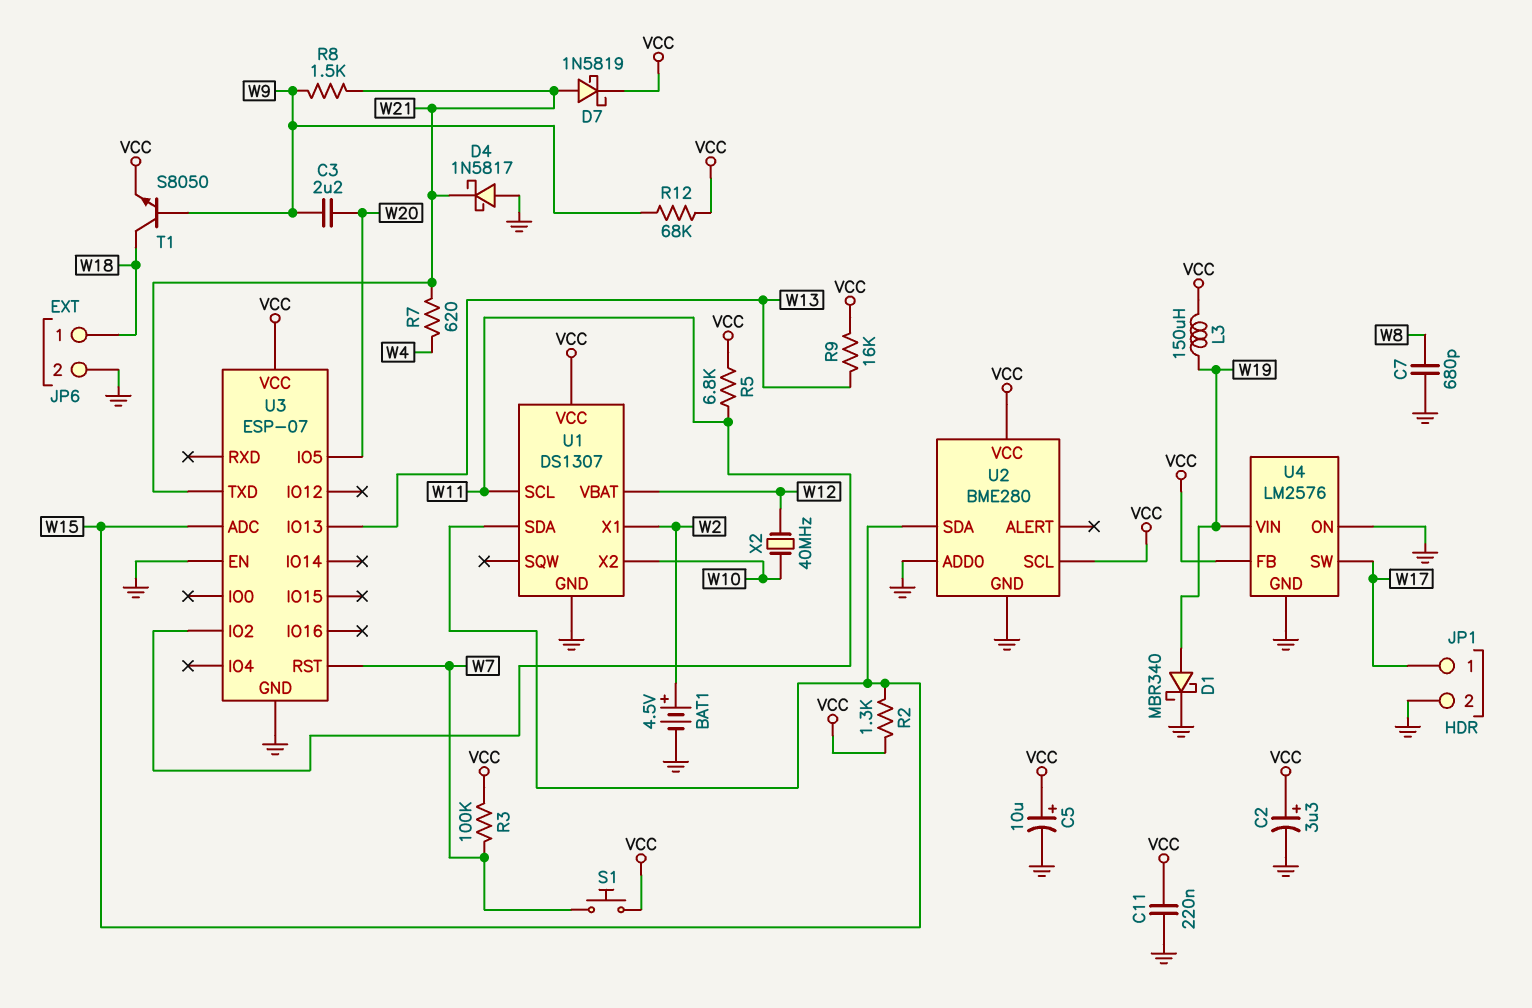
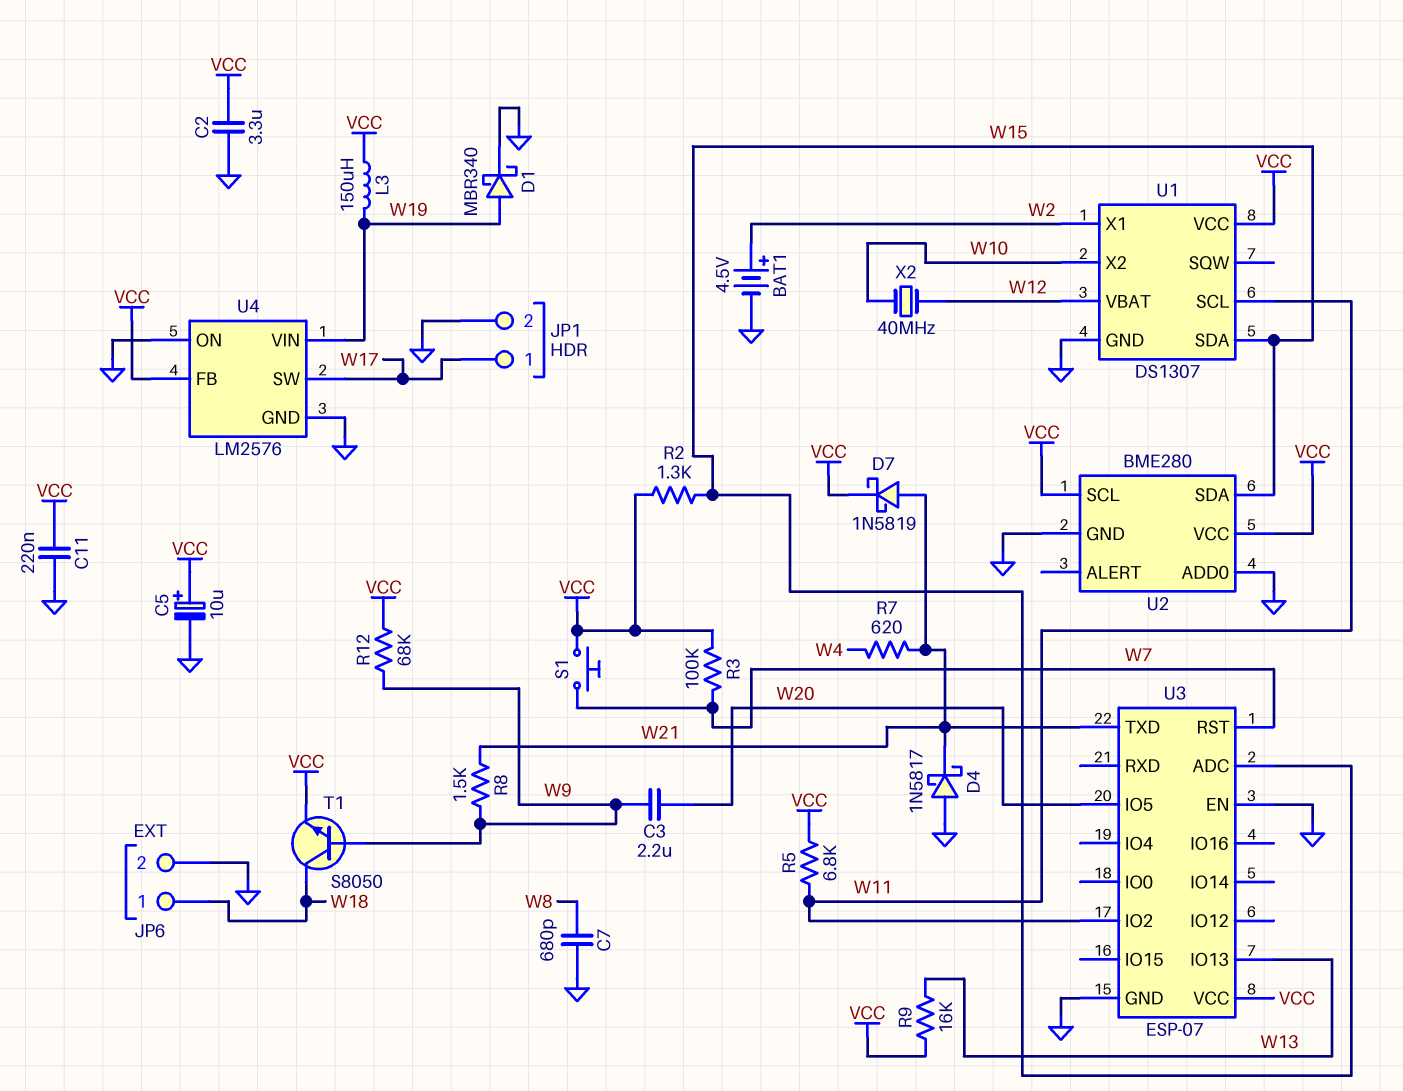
C2: 3.3uF (plus VCC, minus GND) -> 3.3uF (GND, VCC)

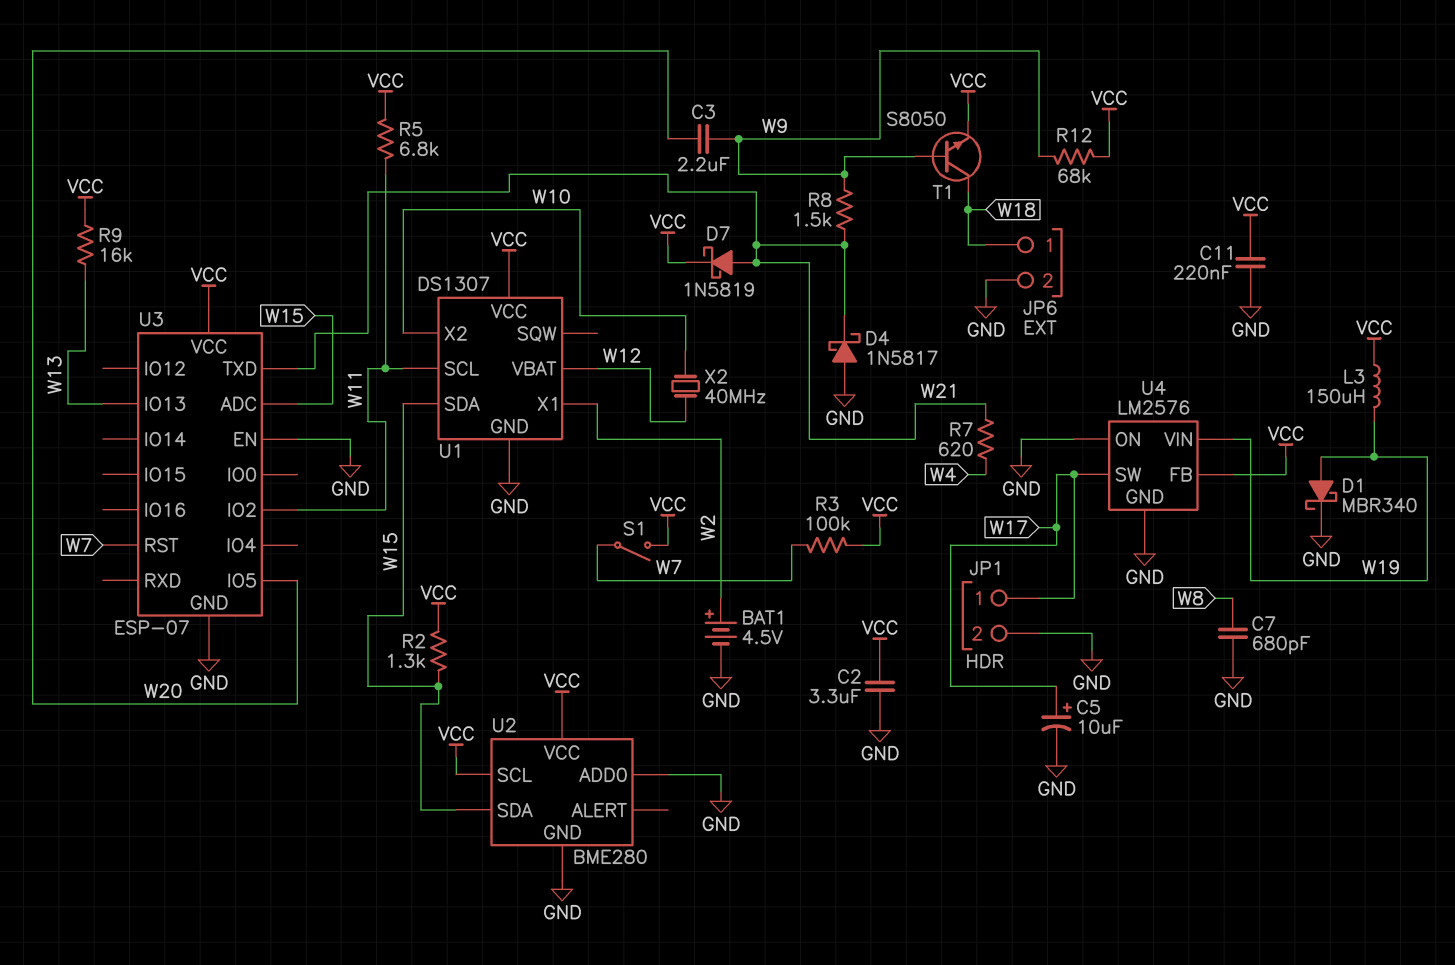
C5: 10uF (plus VCC, minus GND) -> 10uF (plus W17, minus GND)
S1: button (VCC, W7) -> switch (VCC, W7)

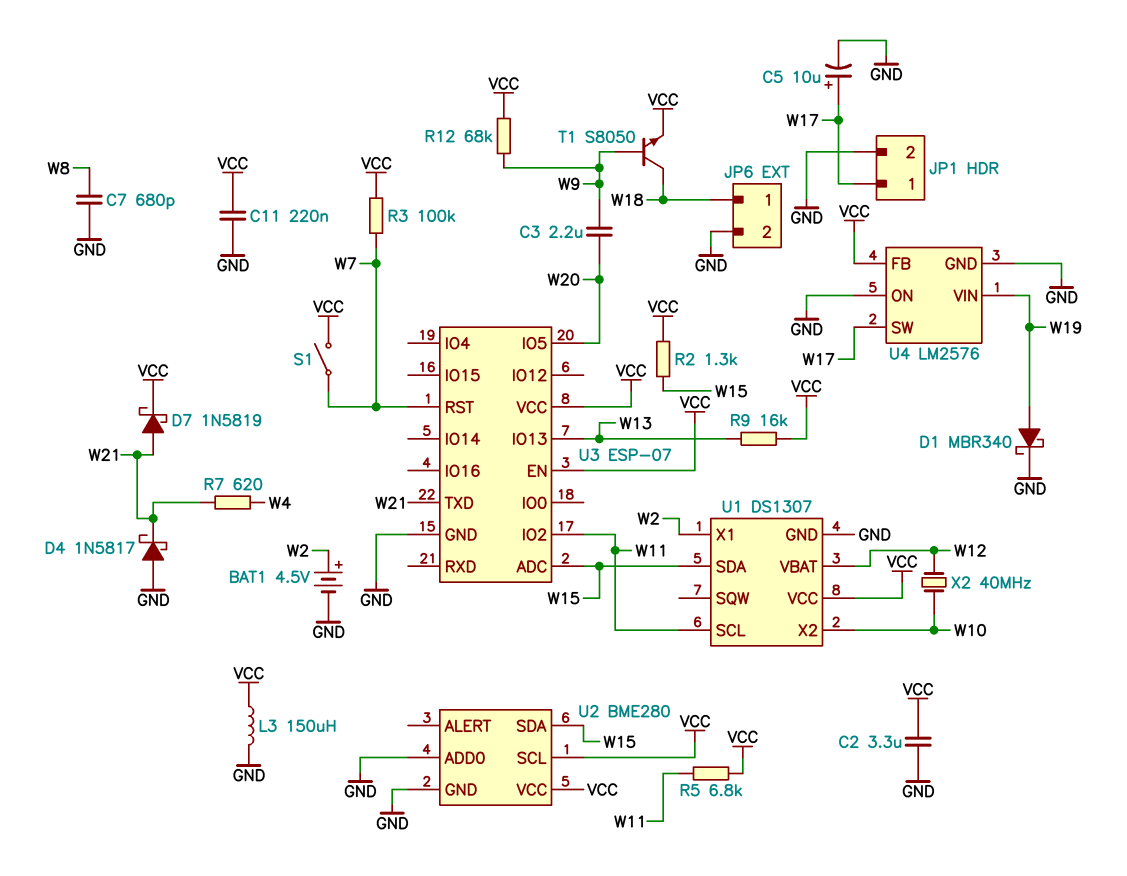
L3: 150uH (VCC, W19) -> 150uH (GND, VCC)
R8: 1.5k (W9, W21) -> none
U3 pin EN: GND -> VCC

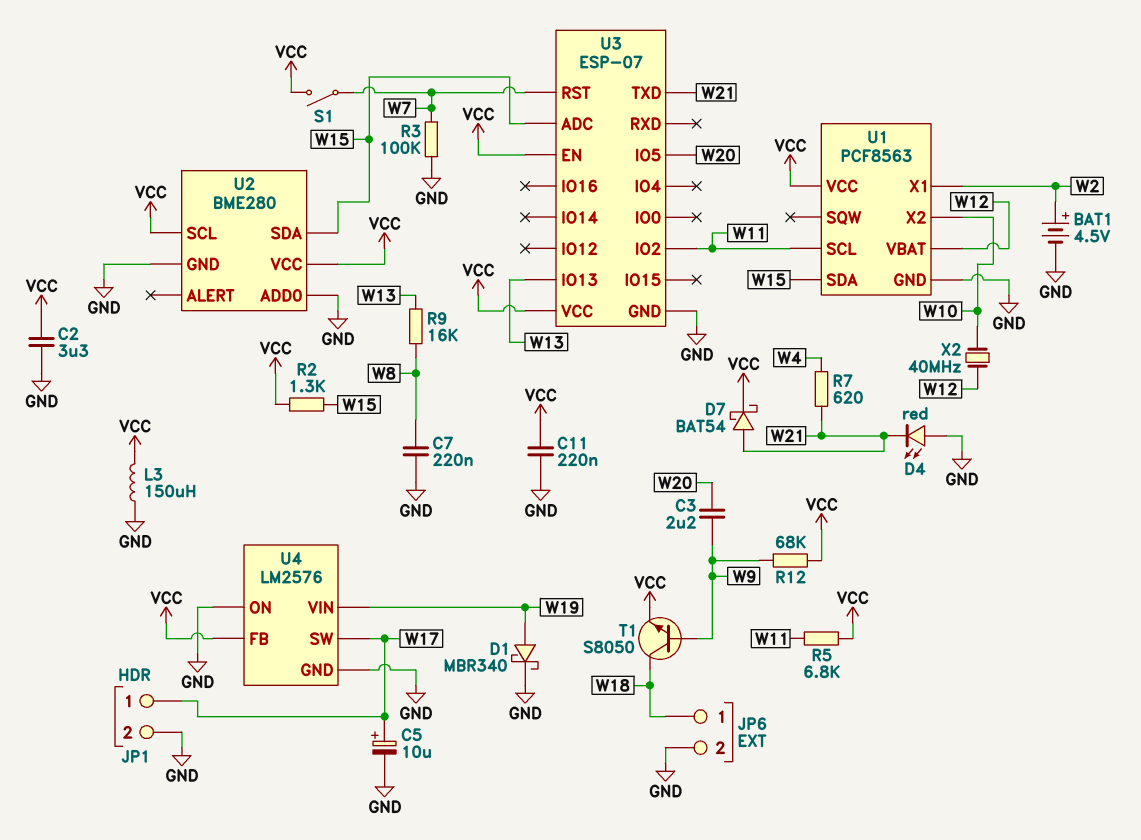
C7: 680pF (GND, W8) -> 220nF (GND, W8)
D4: schottky 1N5817 (A GND, K W21) -> LED red (A GND, K W21)
D7: schottky 1N5819 (A W21, K VCC) -> schottky BAT54 (A W21, K VCC)
R3: 100k (VCC, W7) -> 100k (GND, W7)
R9: 16k (VCC, W13) -> 16k (W8, W13)
U1: DS1307 -> PCF8563

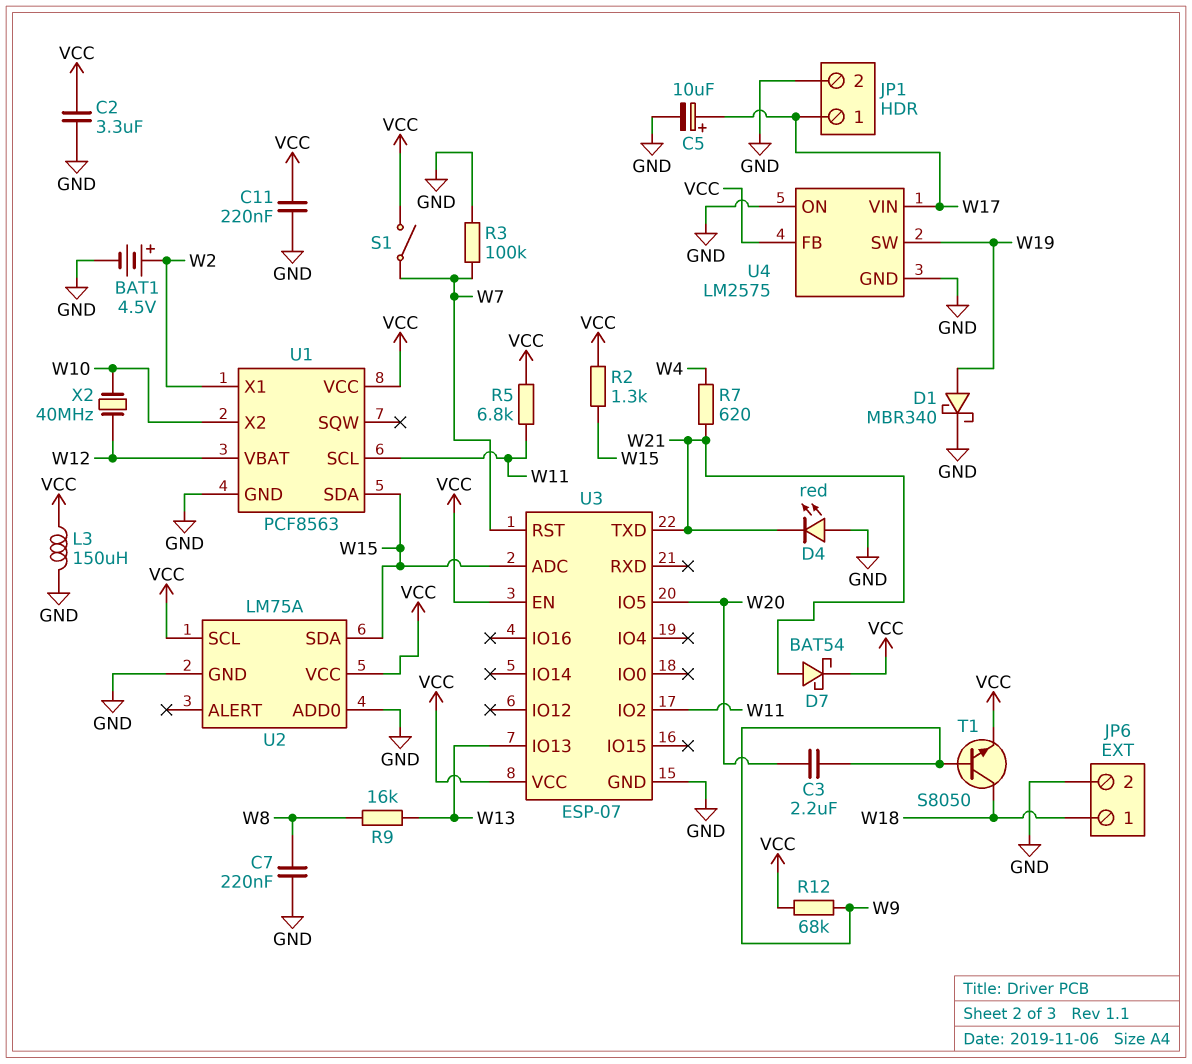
U2: BME280 -> LM75A
U4: LM2576 -> LM2575
U4 pin SW: W17 -> W19
U4 pin VIN: W19 -> W17

